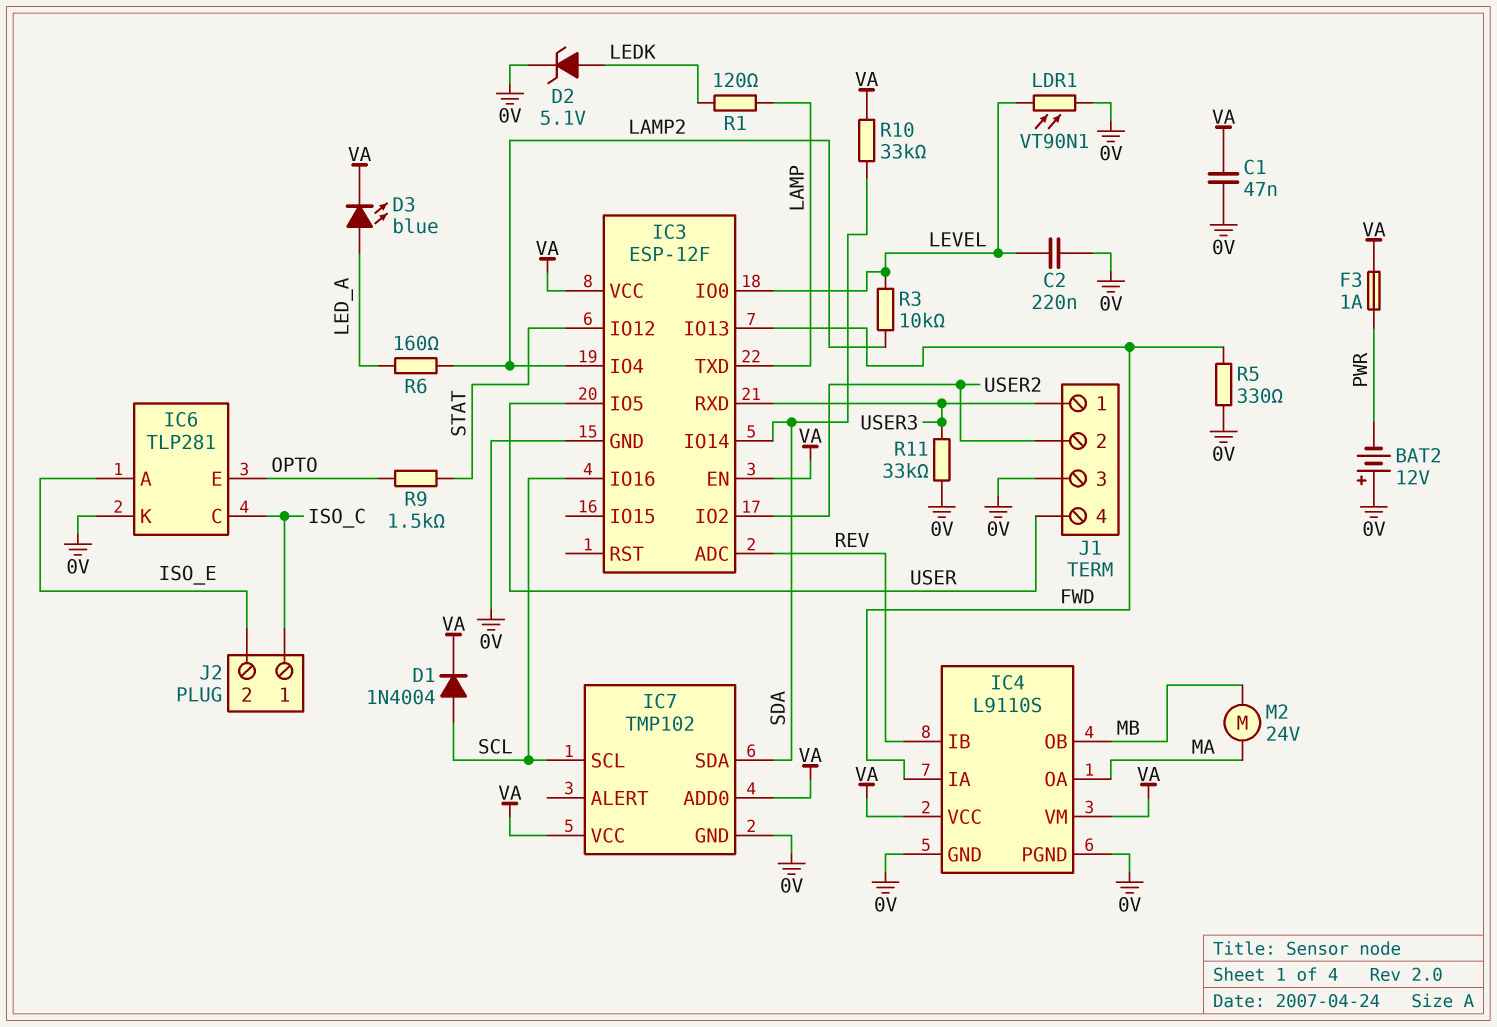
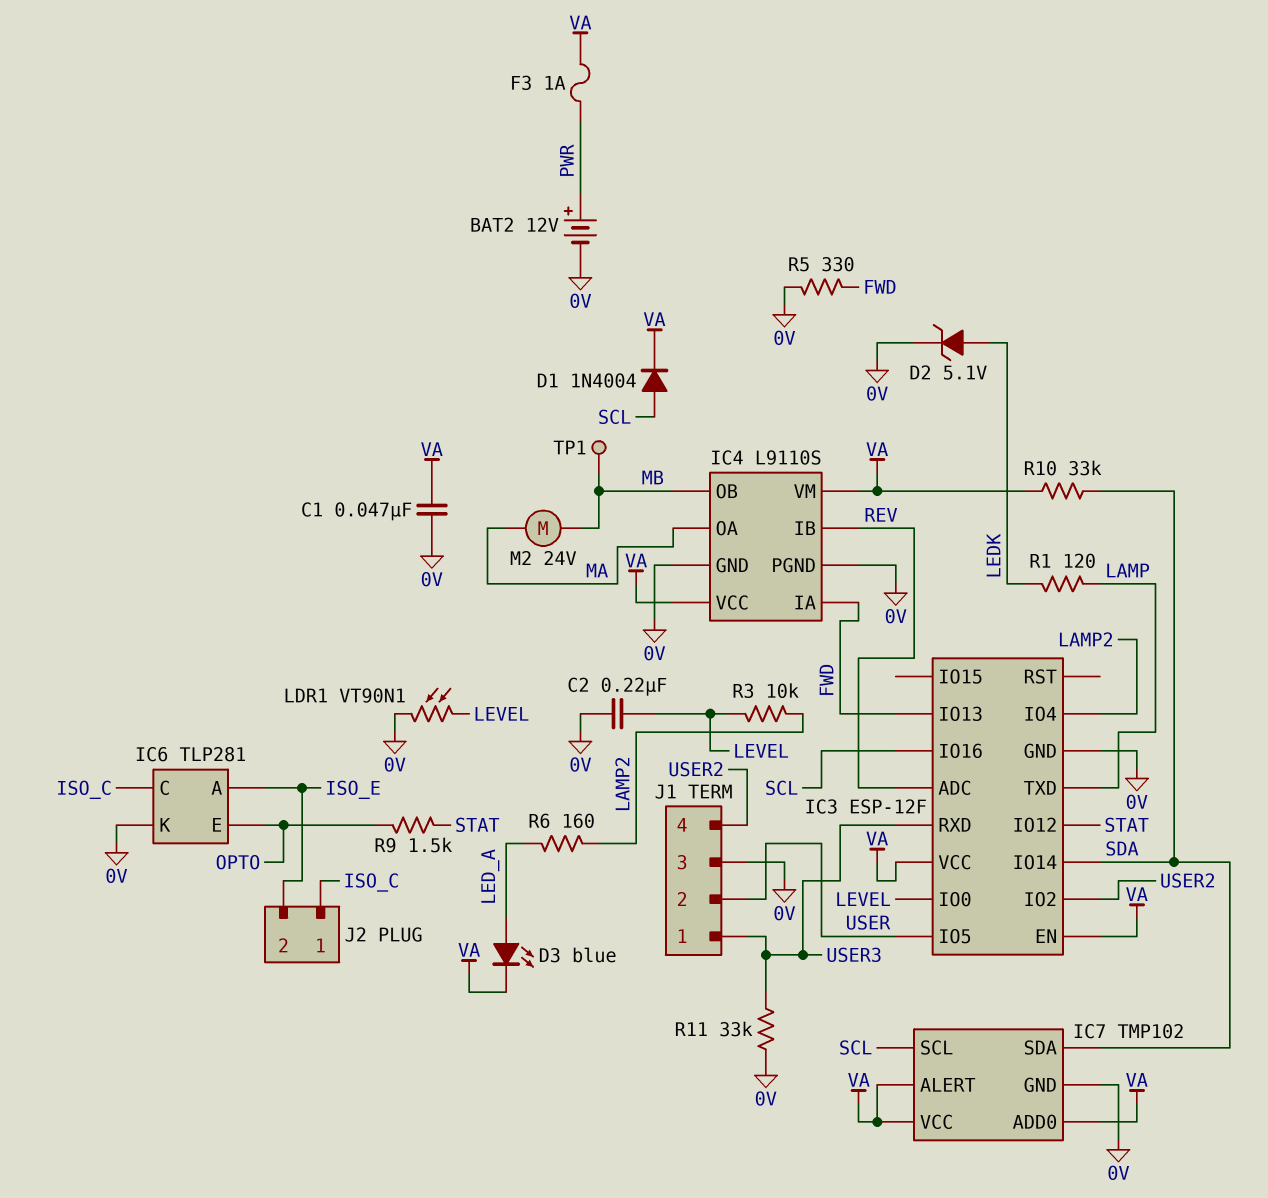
BAT2: 12V (plus 0V, minus PWR) -> 12V (plus PWR, minus 0V)
IC7 pin ALERT: none -> VA
J1 pin 2: USER2 -> USER
J1 pin 4: USER -> USER2
TP1: none -> test point (MB)

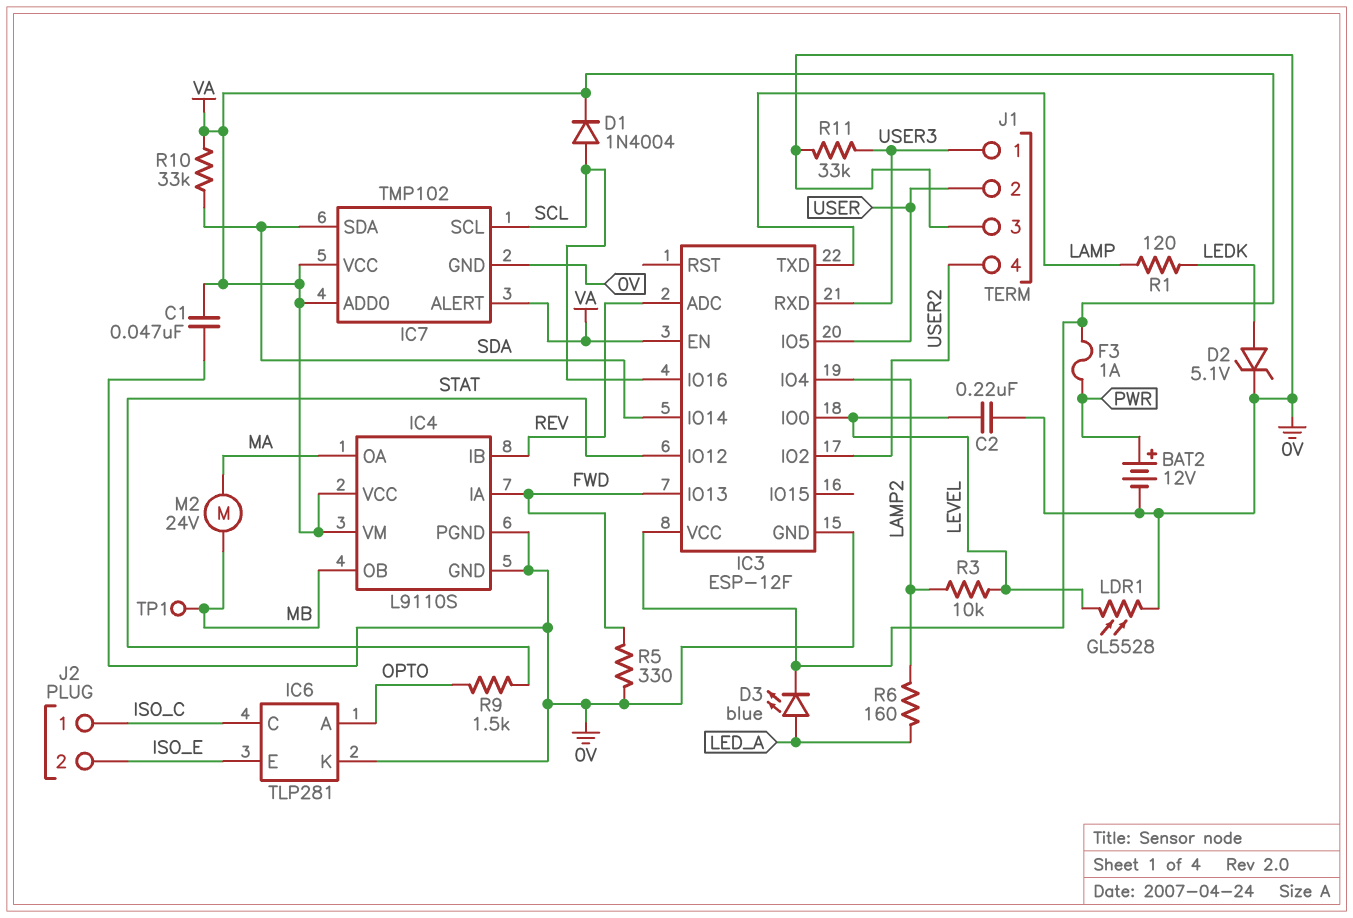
IC6 pin A: ISO_E -> OPTO
IC6 pin E: OPTO -> ISO_E
LDR1: VT90N1 (0V, LEVEL) -> GL5528 (0V, LEVEL)

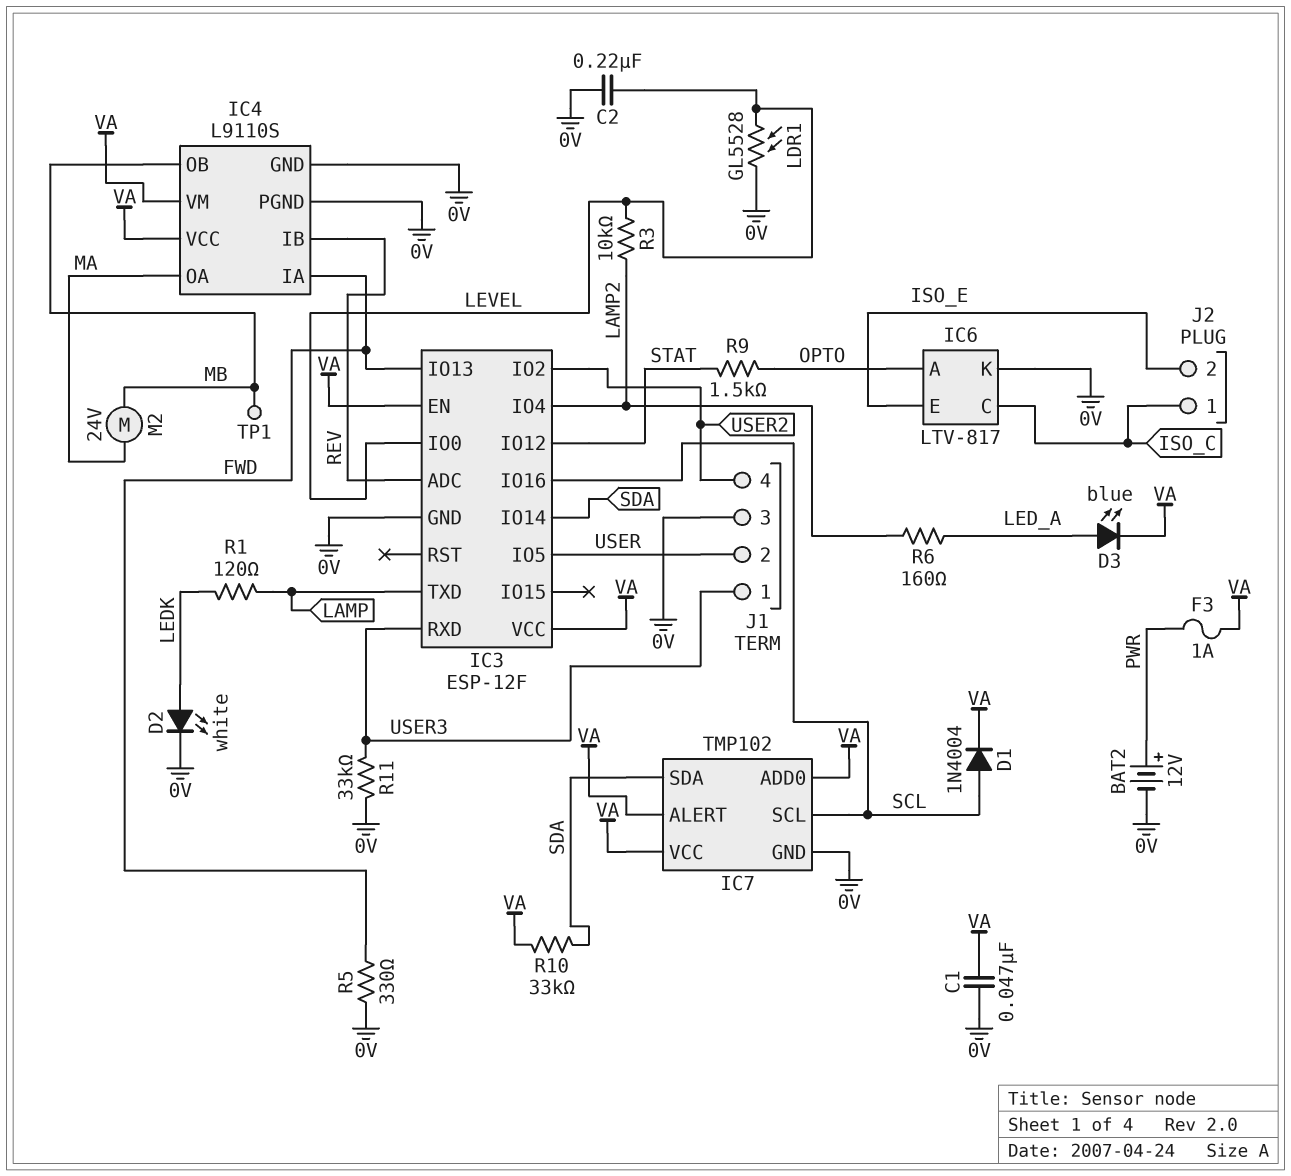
D2: zener 5.1V (A LEDK, K 0V) -> LED white (A LEDK, K 0V)
IC6: TLP281 -> LTV-817

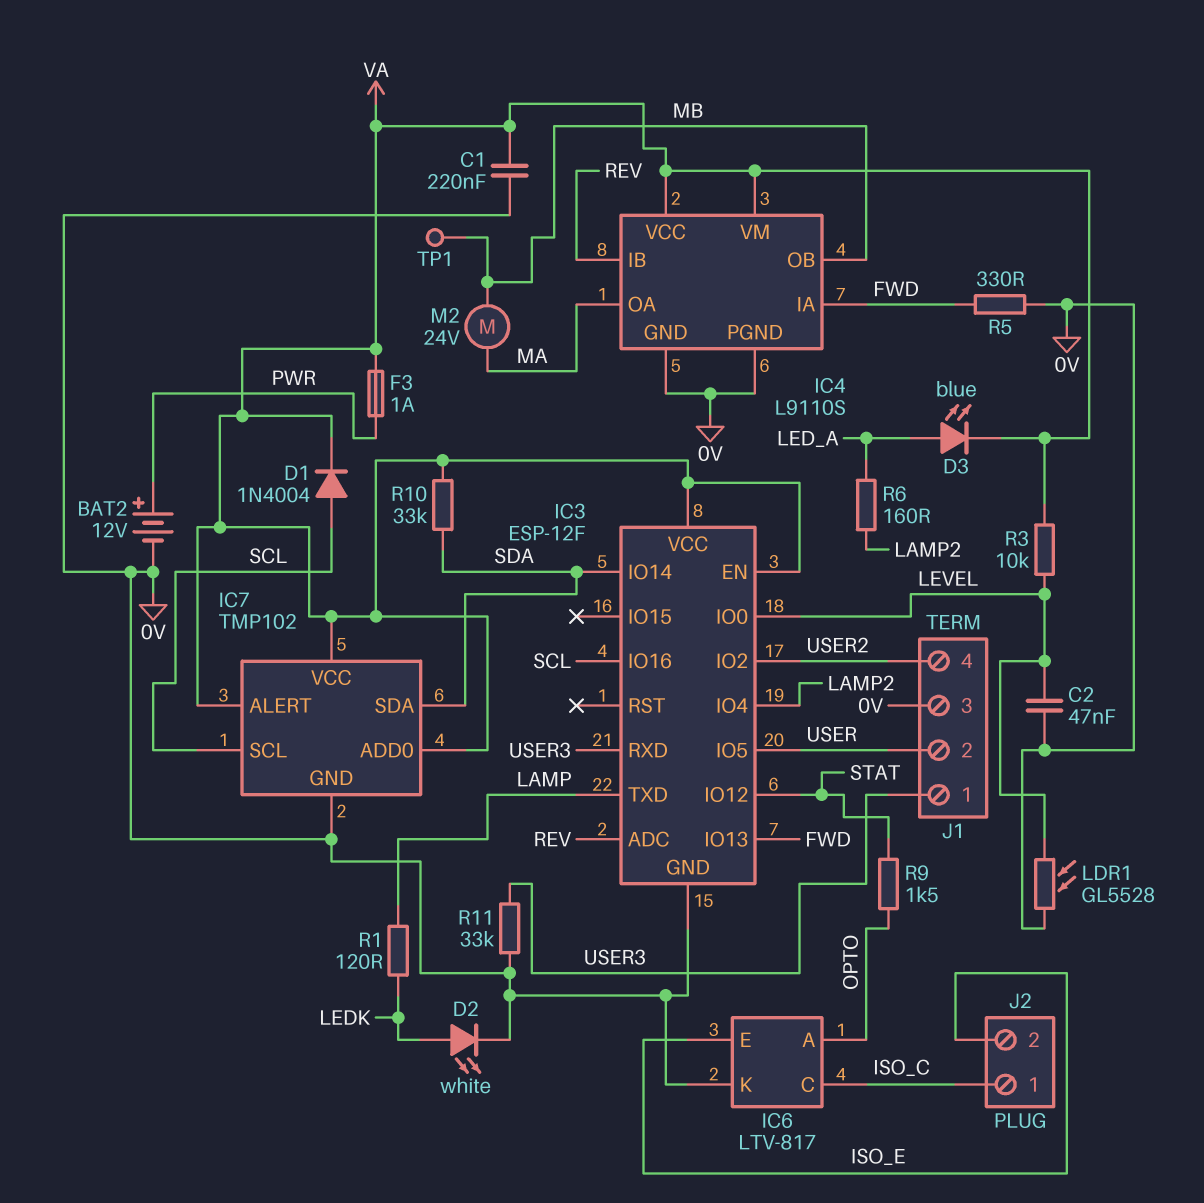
C1: 47nF (0V, VA) -> 220nF (0V, VA)
C2: 220nF (0V, LEVEL) -> 47nF (0V, LEVEL)
R3: 10k (LAMP2, LEVEL) -> 10k (LEVEL, VA)

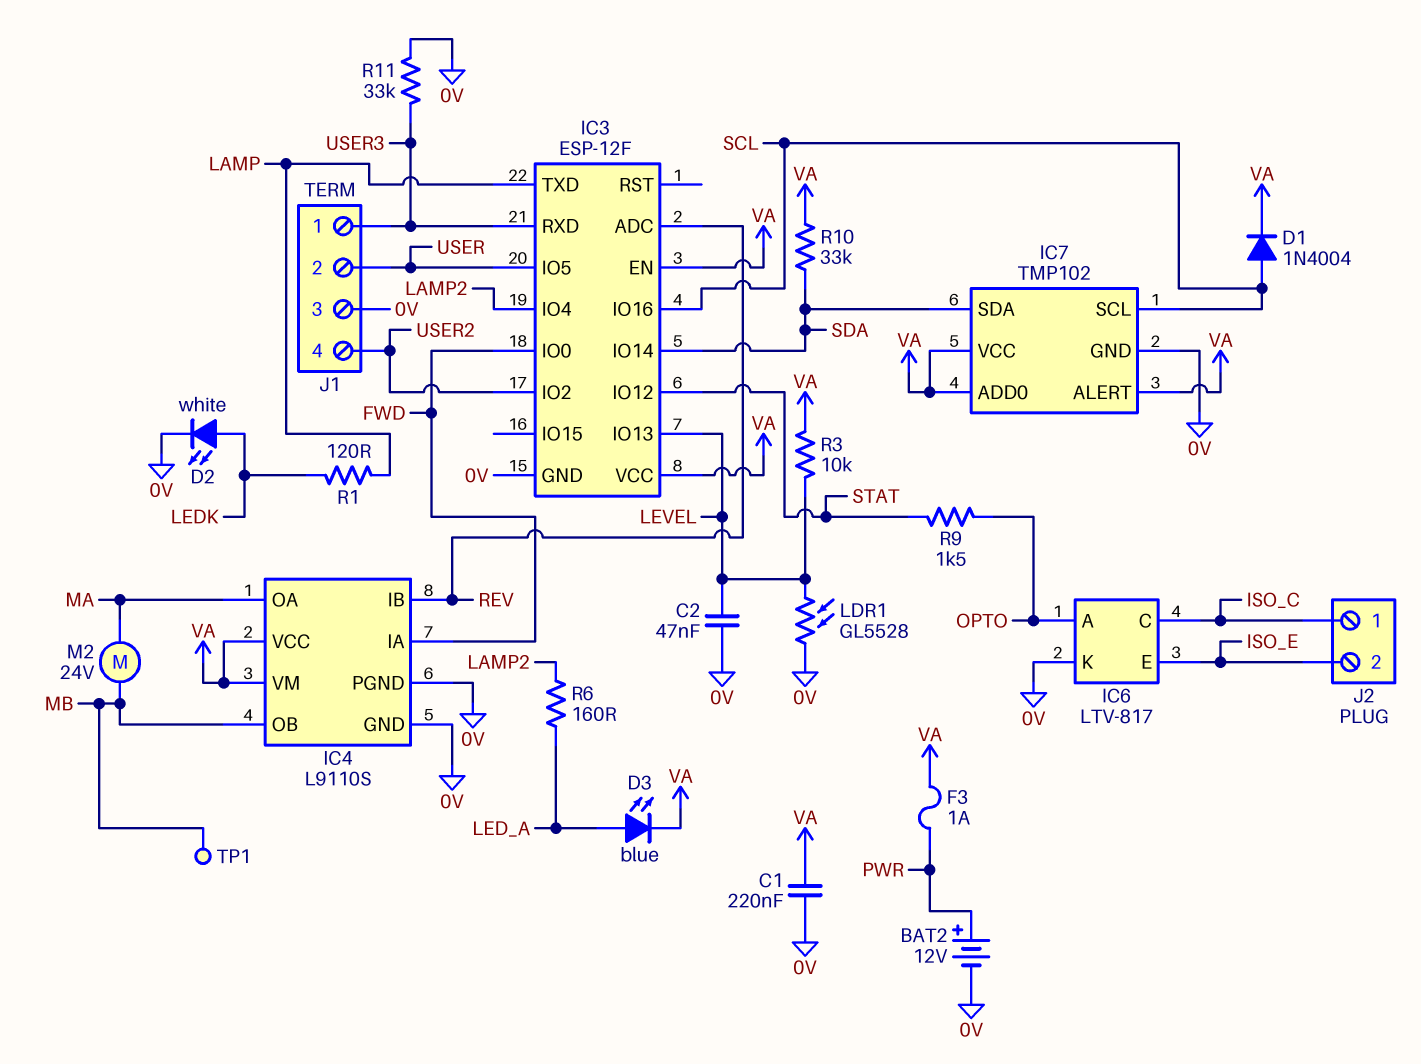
IC3 pin IO0: LEVEL -> FWD
IC3 pin IO13: FWD -> LEVEL
R5: 330 (0V, FWD) -> none

